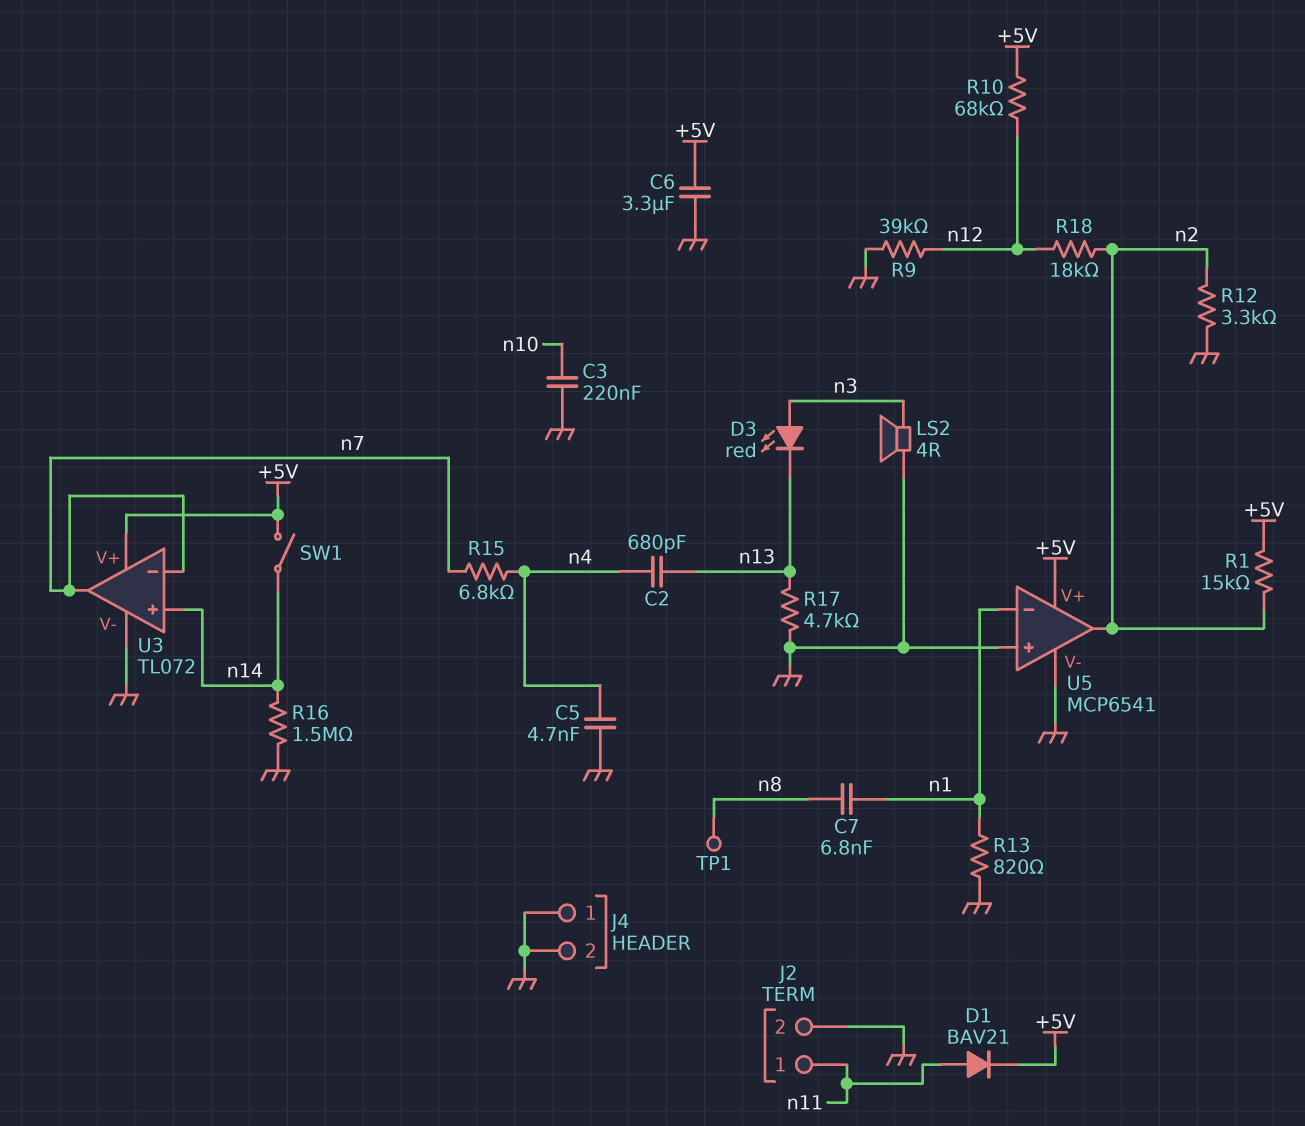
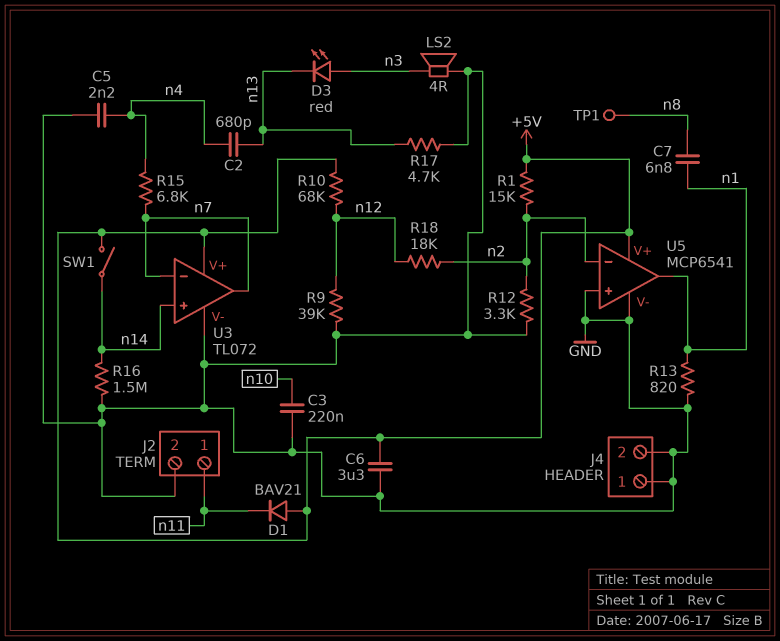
C5: 4.7nF (GND, n4) -> 2.2nF (GND, n4)
D1: diode BAV21 (A n11, K +5V) -> diode BAV21 (A +5V, K n11)
U5 pin in-: n1 -> n2
U5 pin out: n2 -> n1

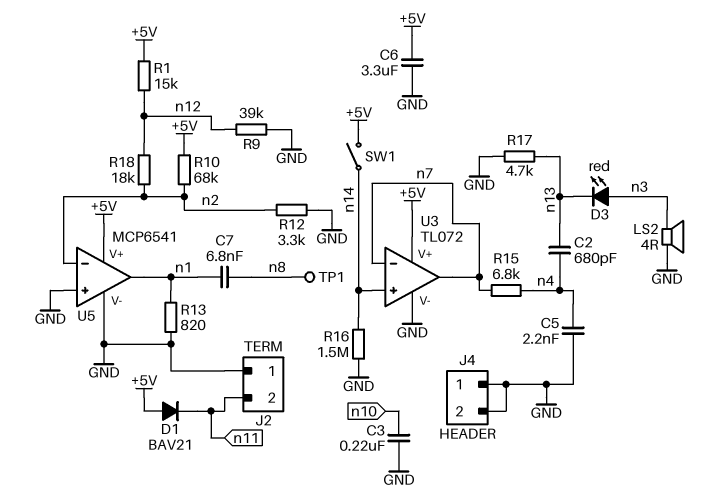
J2 pin 1: n11 -> GND
J2 pin 2: GND -> n11
R1: 15k (+5V, n2) -> 15k (+5V, n12)
R10: 68k (+5V, n12) -> 68k (+5V, n2)

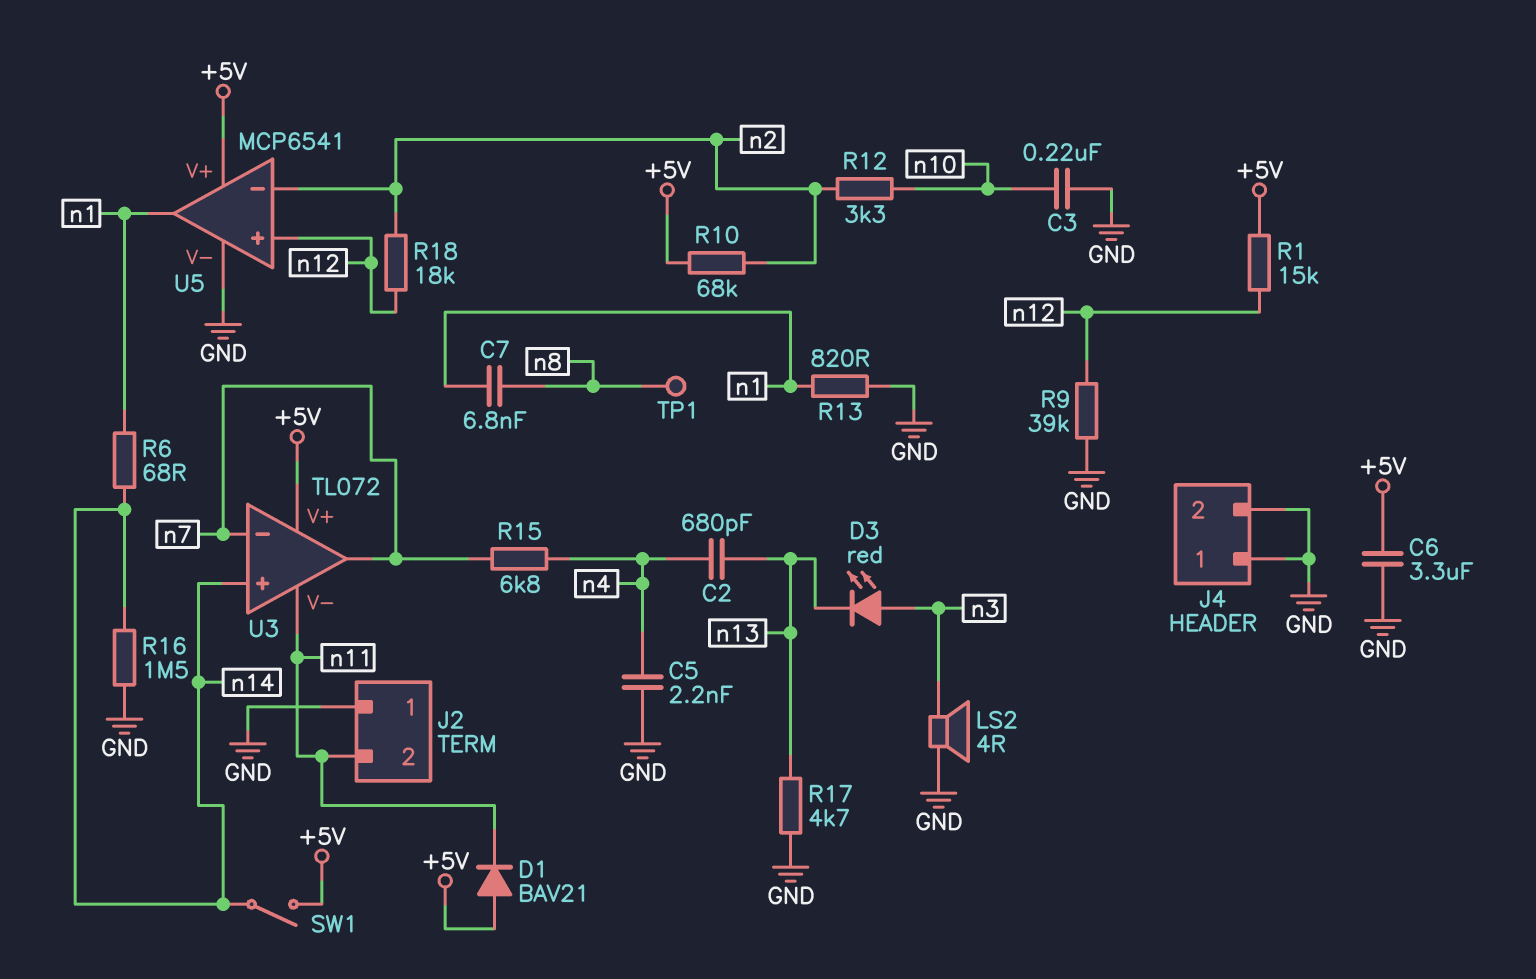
R6: none -> 68 (n1, n14)
R12: 3.3k (GND, n2) -> 3.3k (n2, n10)
U3 pin V-: GND -> n11
U5 pin in+: GND -> n12

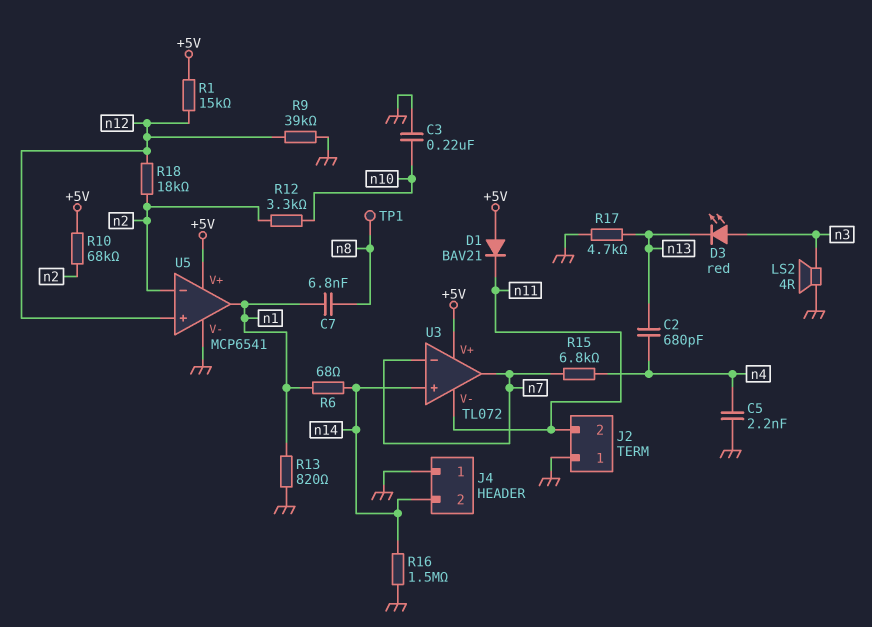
C6: 3.3uF (+5V, GND) -> none
J4 pin 2: GND -> n14
SW1: switch (+5V, n14) -> none

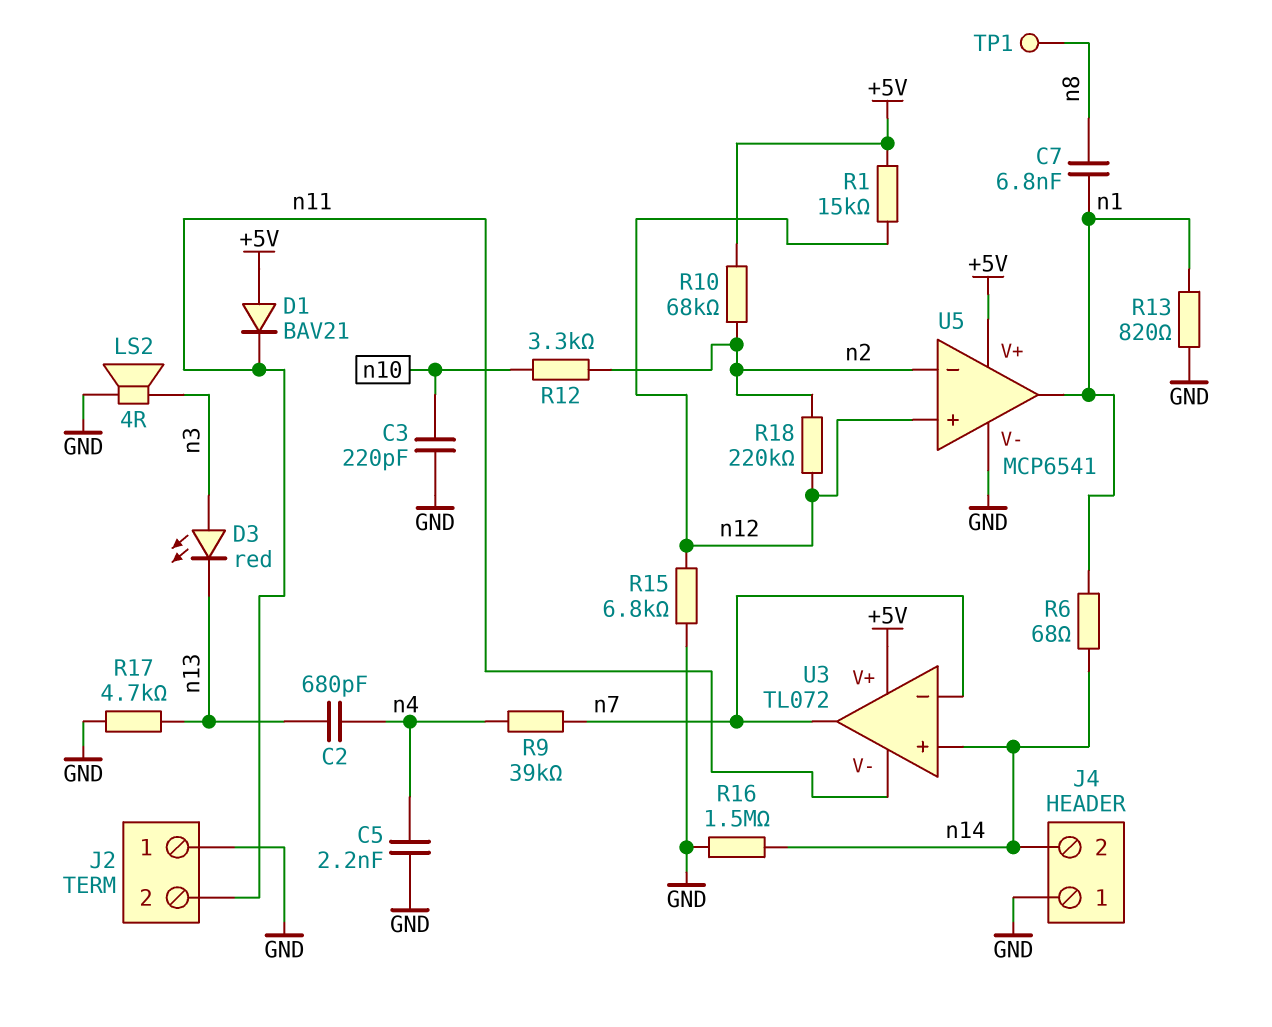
C3: 220nF (GND, n10) -> 220pF (GND, n10)
R9: 39k (GND, n12) -> 39k (n4, n7)
R15: 6.8k (n4, n7) -> 6.8k (GND, n12)
R18: 18k (n2, n12) -> 220k (n2, n12)

